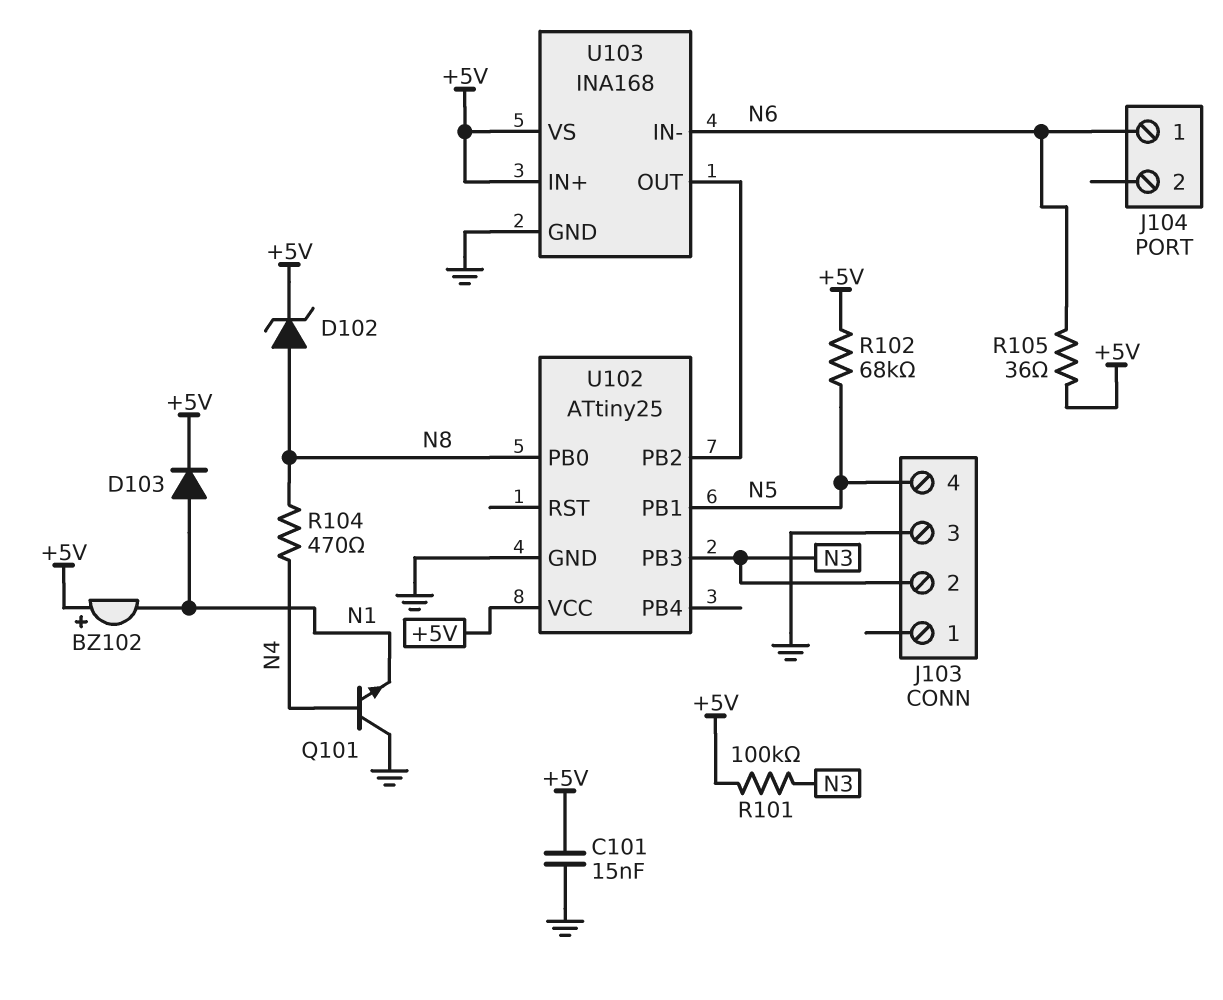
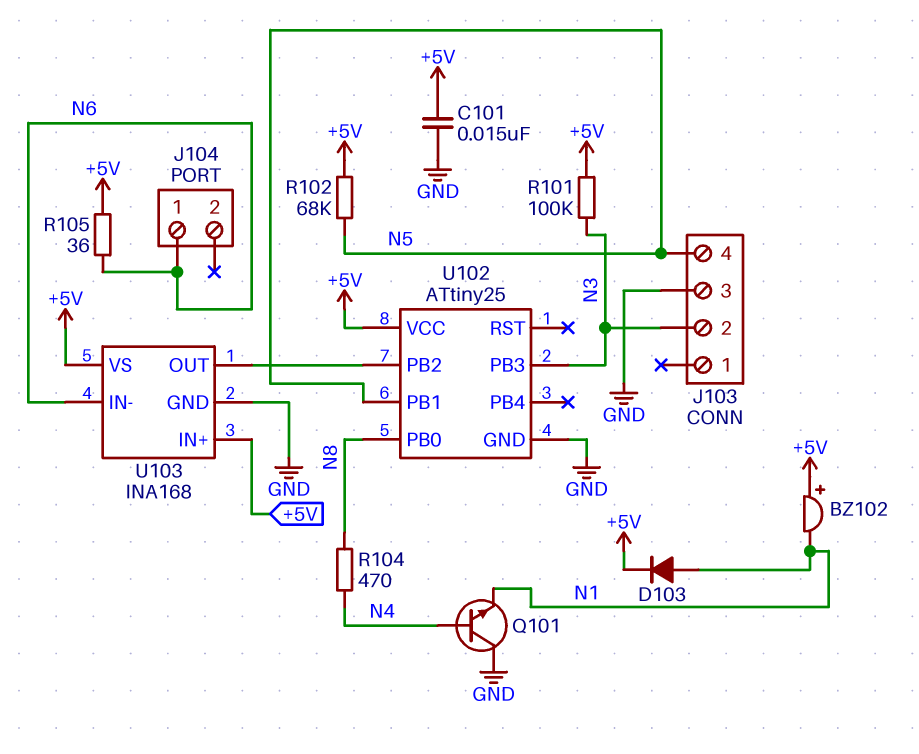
D102: zener (A N8, K +5V) -> none

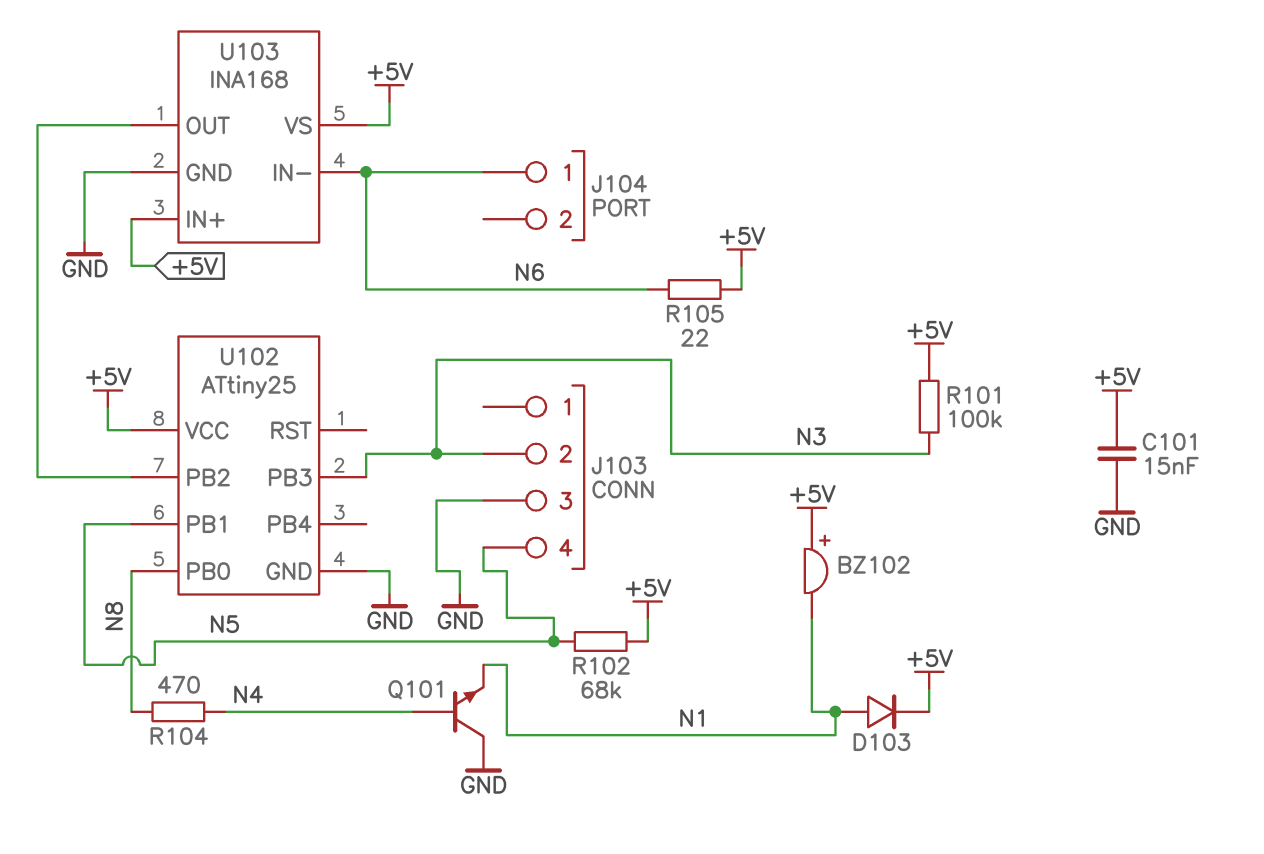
R105: 36 (+5V, N6) -> 22 (+5V, N6)

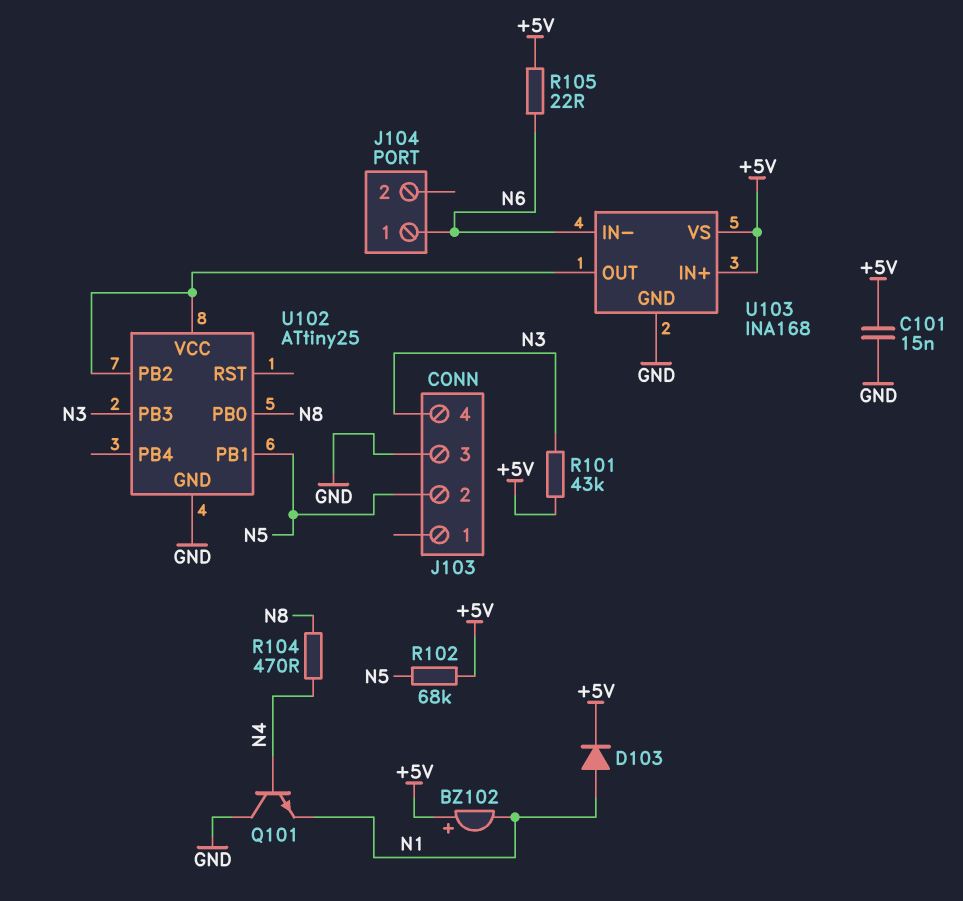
J103 pin 2: N3 -> N5
J103 pin 4: N5 -> N3
R101: 100k (+5V, N3) -> 43k (+5V, N3)
U102 pin VCC: +5V -> U102/PB2

